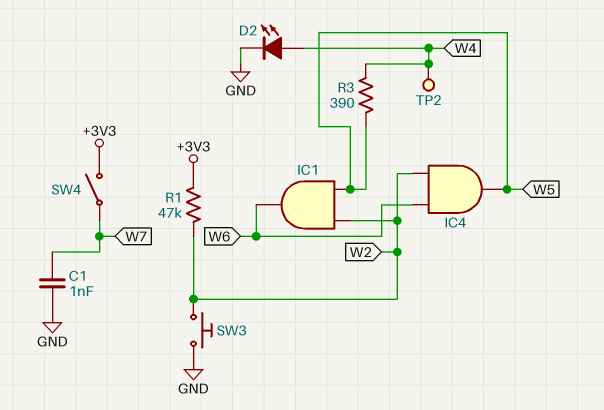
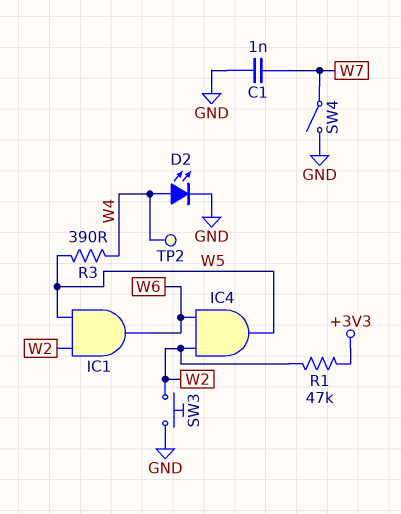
SW4: switch (+3V3, W7) -> switch (GND, W7)

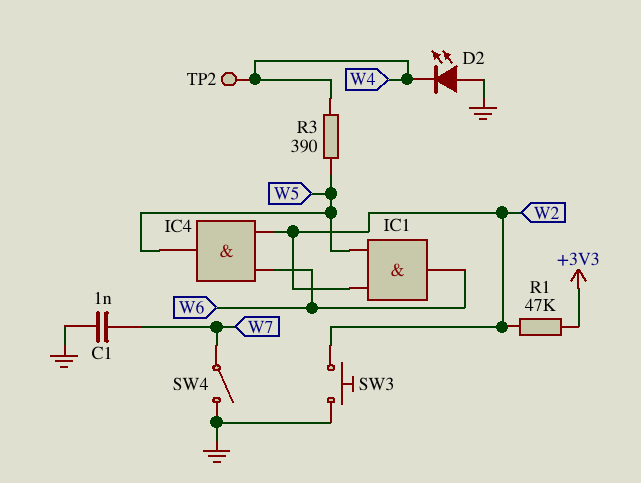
D2: LED (A W4, K GND) -> LED (A GND, K W4)

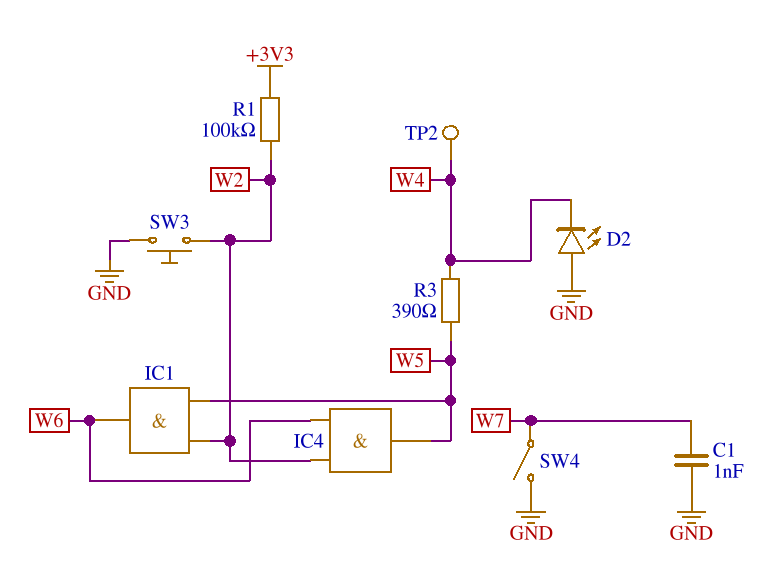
R1: 47k (+3V3, W2) -> 100k (+3V3, W2)

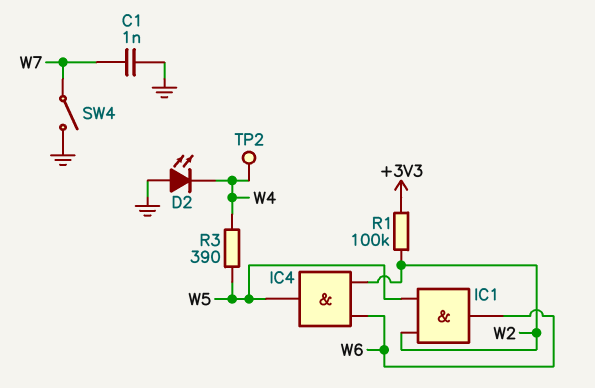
SW3: button (GND, W2) -> none

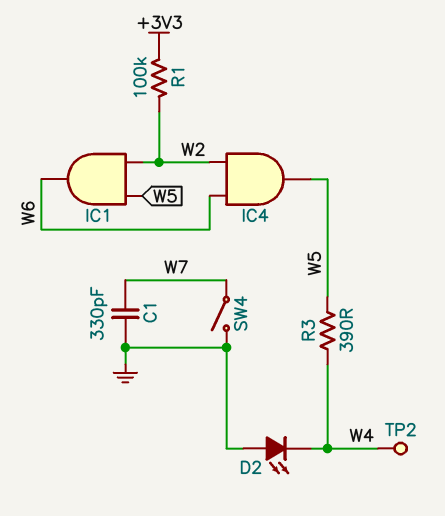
C1: 1nF (GND, W7) -> 330pF (GND, W7)

